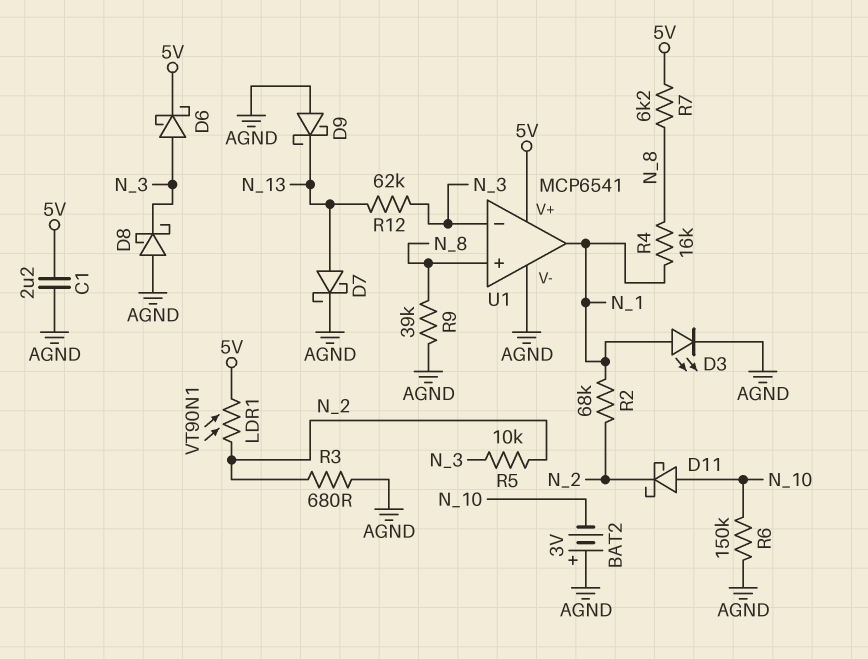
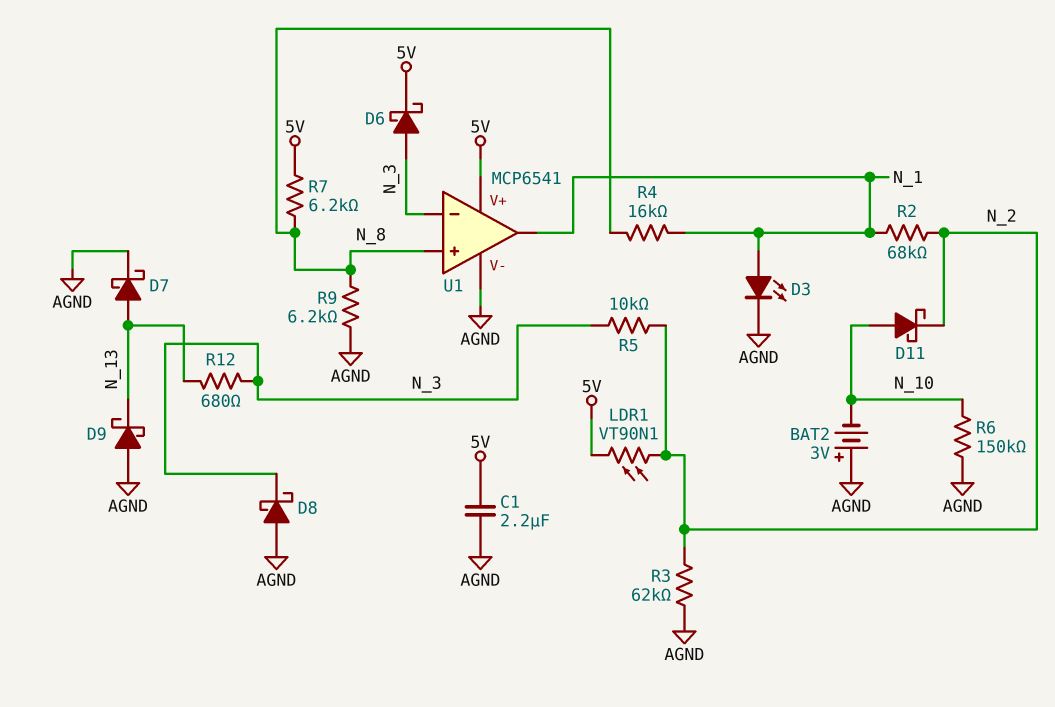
R3: 680 (AGND, N_2) -> 62k (AGND, N_2)
R9: 39k (AGND, N_8) -> 6.2k (AGND, N_8)
R12: 62k (N_3, N_13) -> 680 (N_3, N_13)

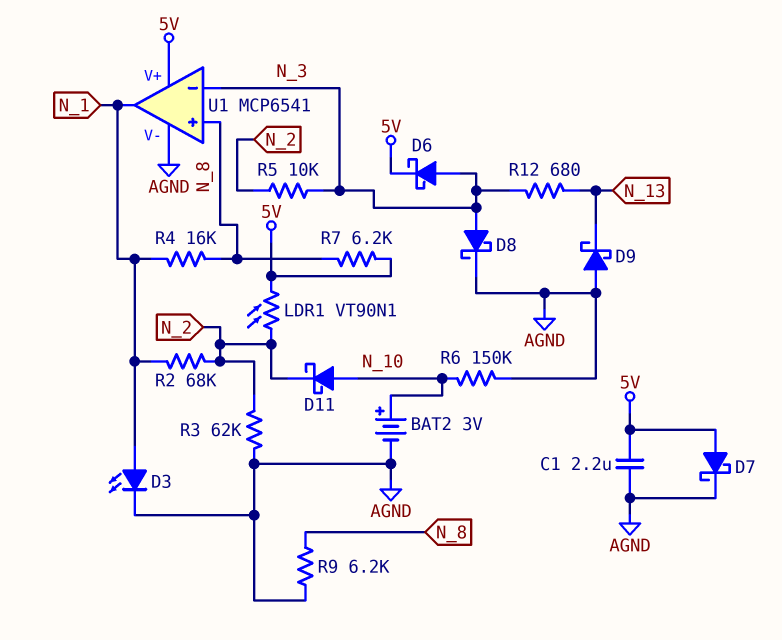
BAT2: 3V (plus AGND, minus N_10) -> 3V (plus N_10, minus AGND)
D7: schottky (A N_13, K AGND) -> schottky (A 5V, K AGND)
D8: schottky (A AGND, K N_3) -> schottky (A N_3, K AGND)

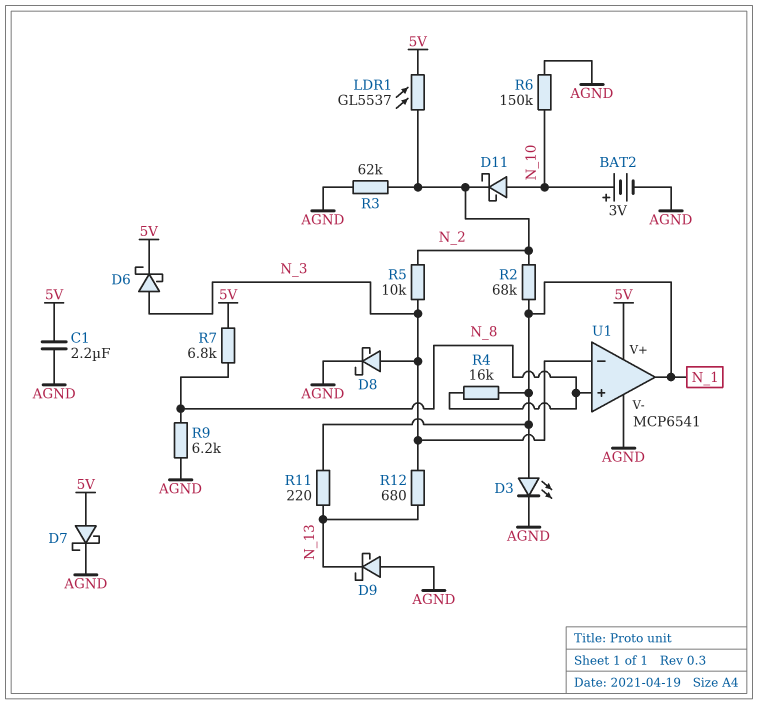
LDR1: VT90N1 (5V, N_2) -> GL5537 (5V, N_2)
R7: 6.2k (5V, N_8) -> 6.8k (5V, N_8)
R11: none -> 220 (N_1, N_13)

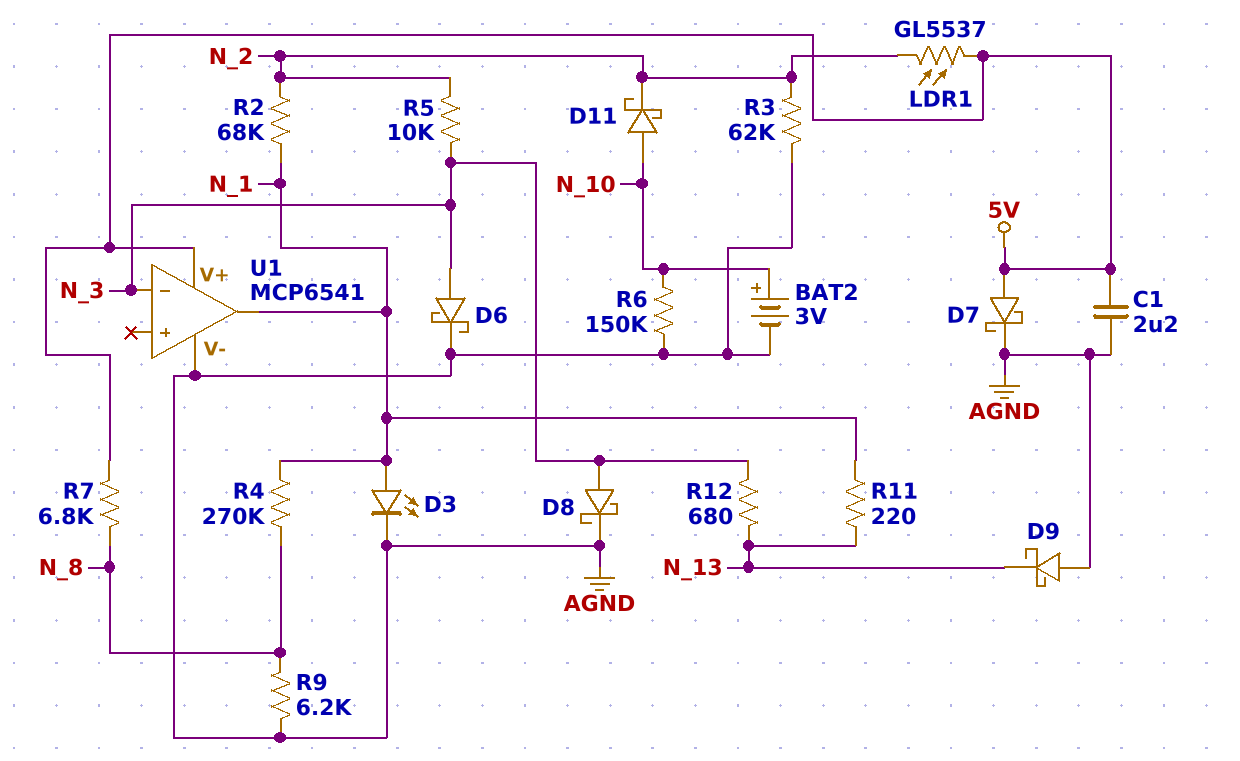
D6: schottky (A N_3, K 5V) -> schottky (A N_3, K AGND)
R4: 16k (N_1, N_8) -> 270k (N_1, N_8)
U1 pin in+: N_8 -> none

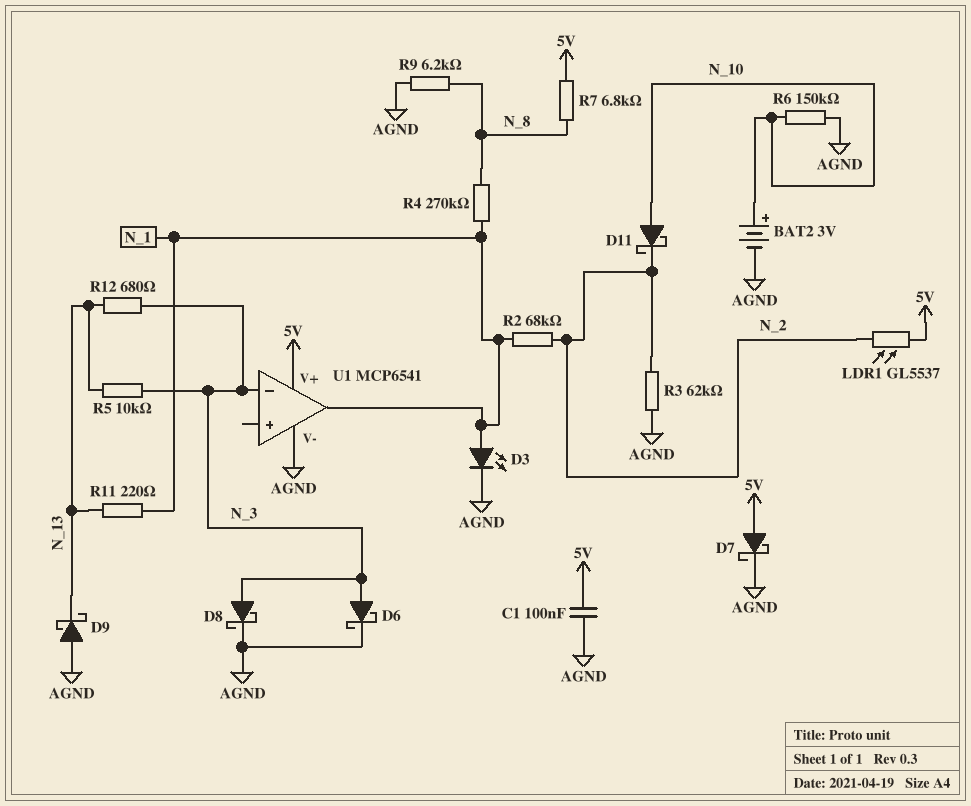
C1: 2.2uF (5V, AGND) -> 100nF (5V, AGND)
R5: 10k (N_2, N_3) -> 10k (N_3, N_13)

